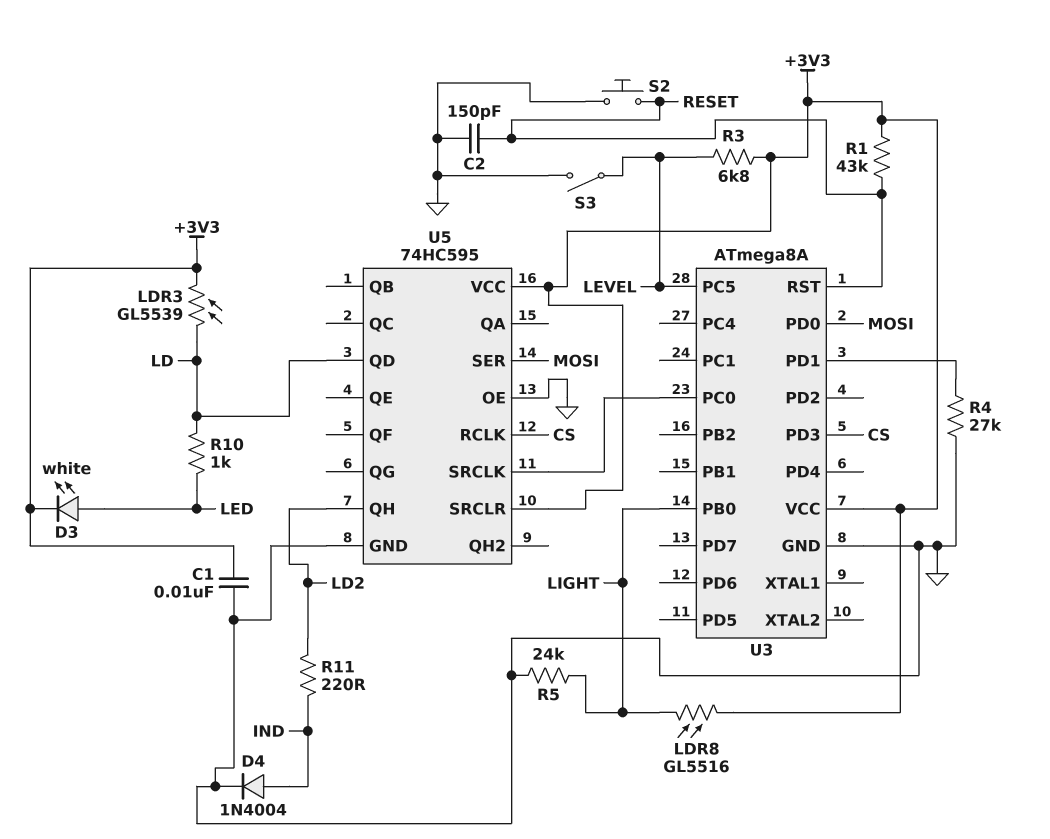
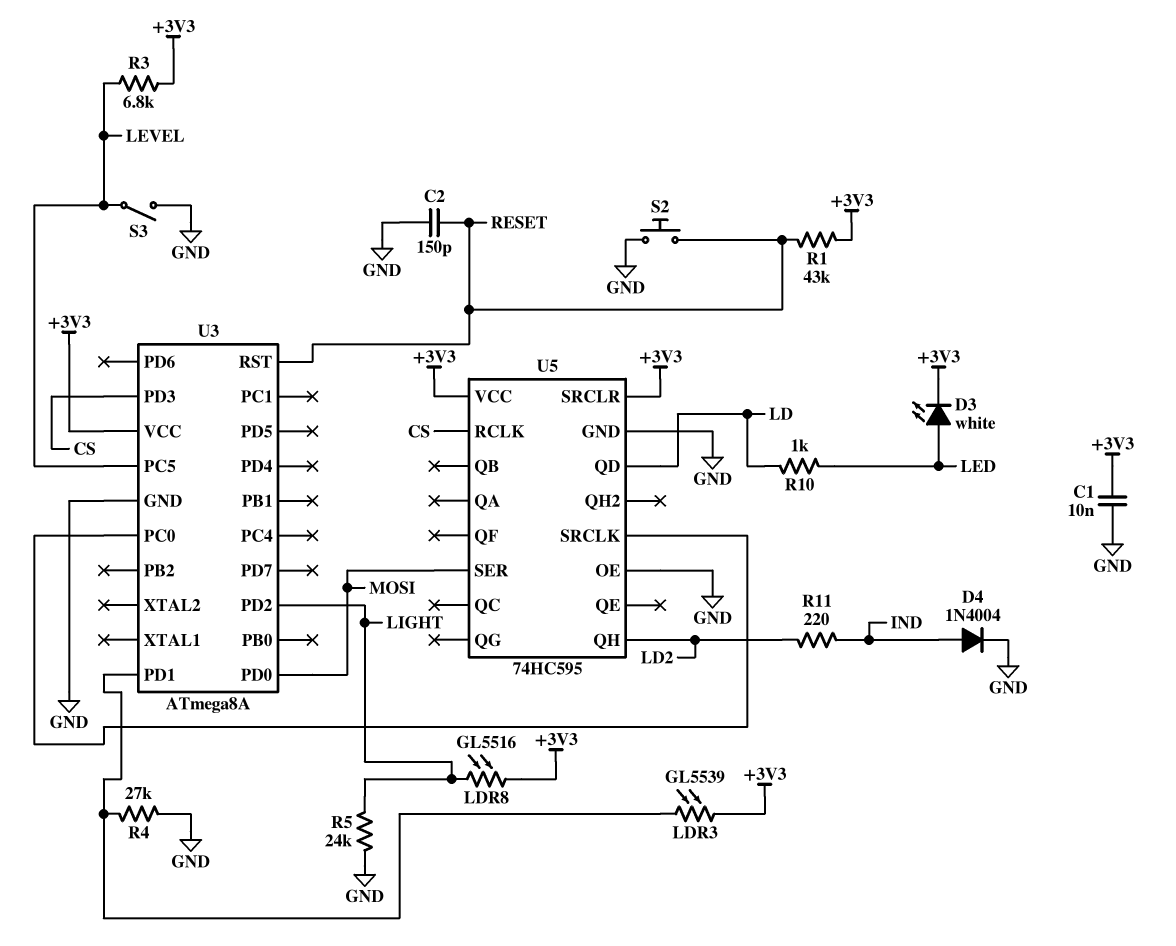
LDR3: GL5539 (+3V3, LD) -> GL5539 (+3V3, U3/PD1)
U3 pin PB0: LIGHT -> none
U3 pin PD2: none -> LIGHT

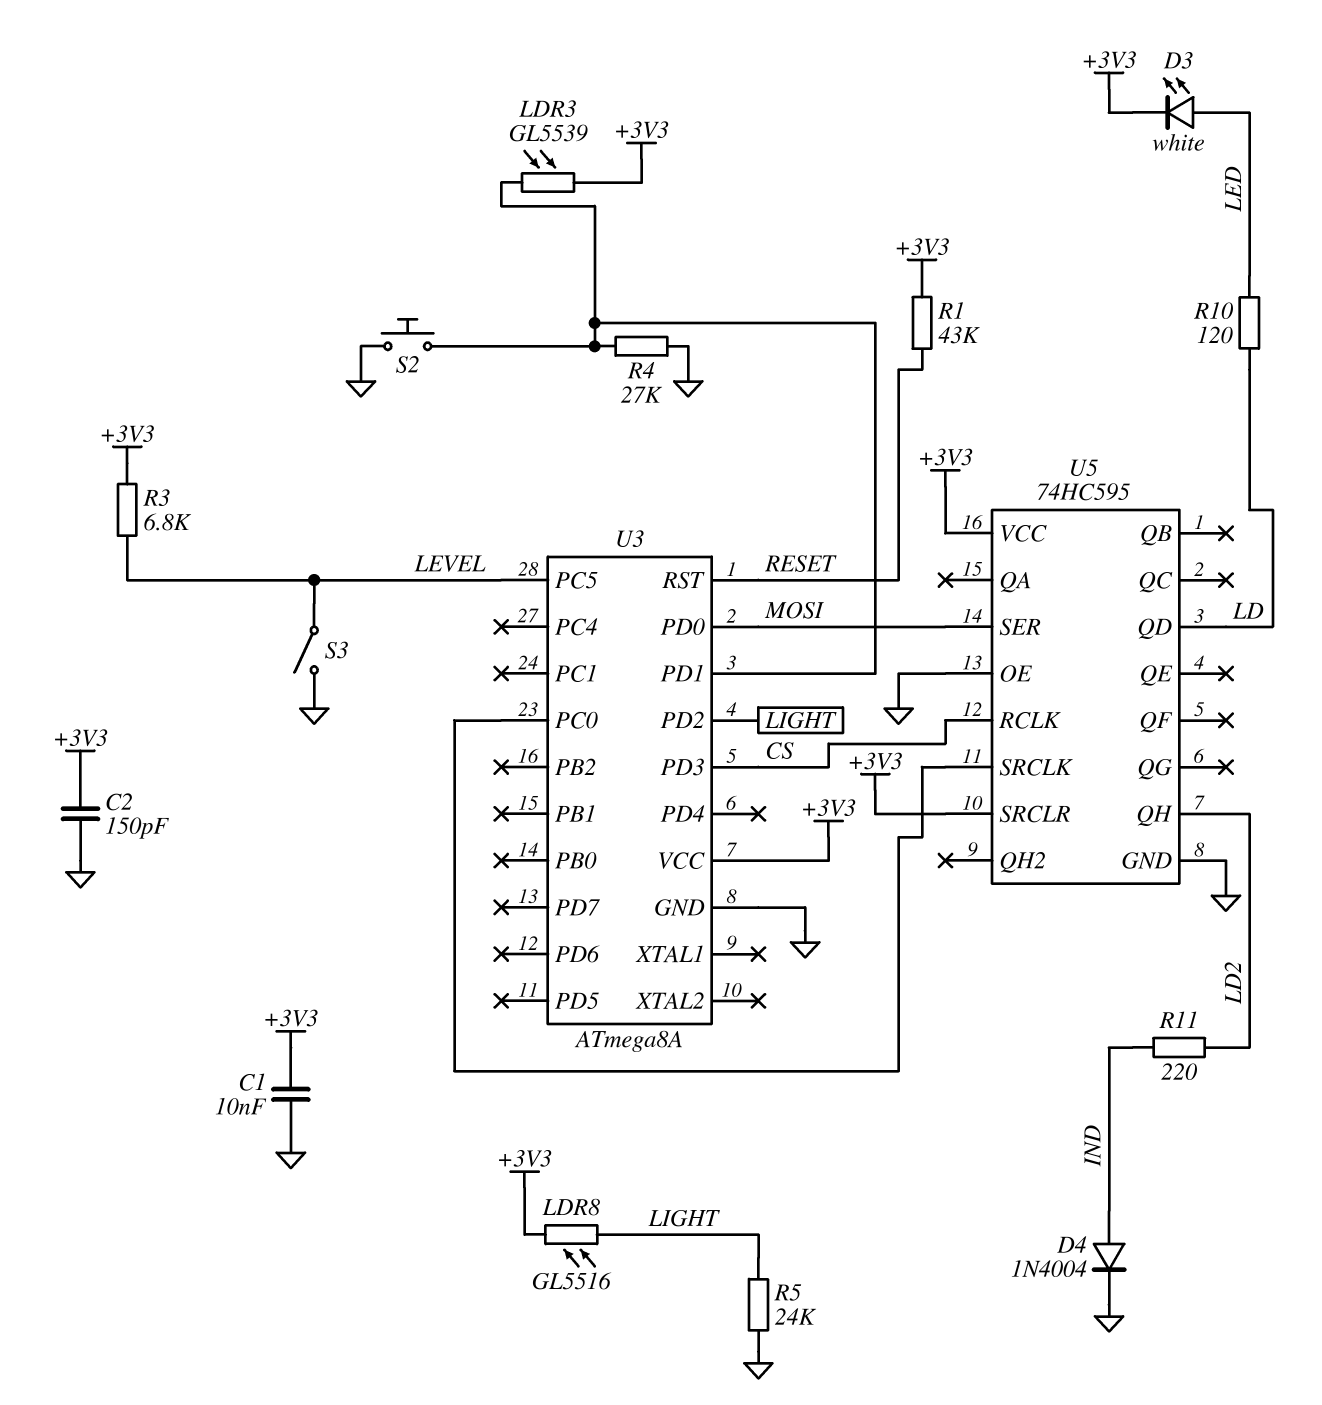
C2: 150pF (GND, RESET) -> 150pF (+3V3, GND)
R10: 1k (LD, LED) -> 120 (LD, LED)
S2: button (GND, RESET) -> button (GND, U3/PD1)

